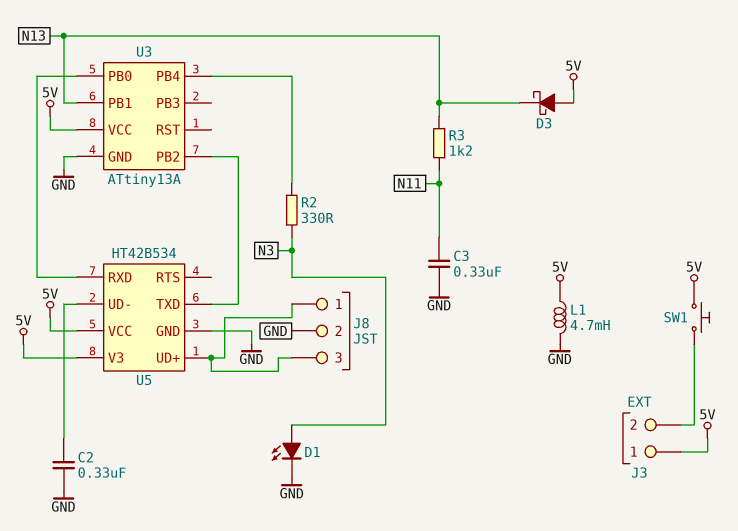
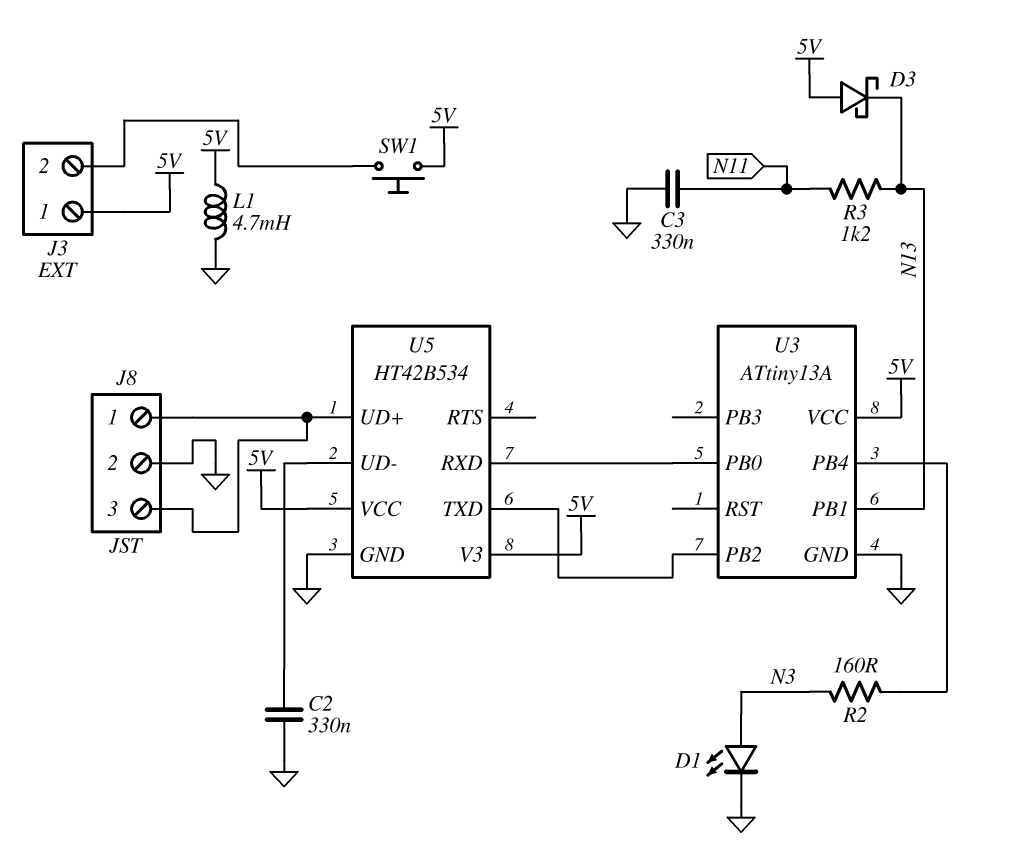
R2: 330 (N3, U3/PB4) -> 160 (N3, U3/PB4)

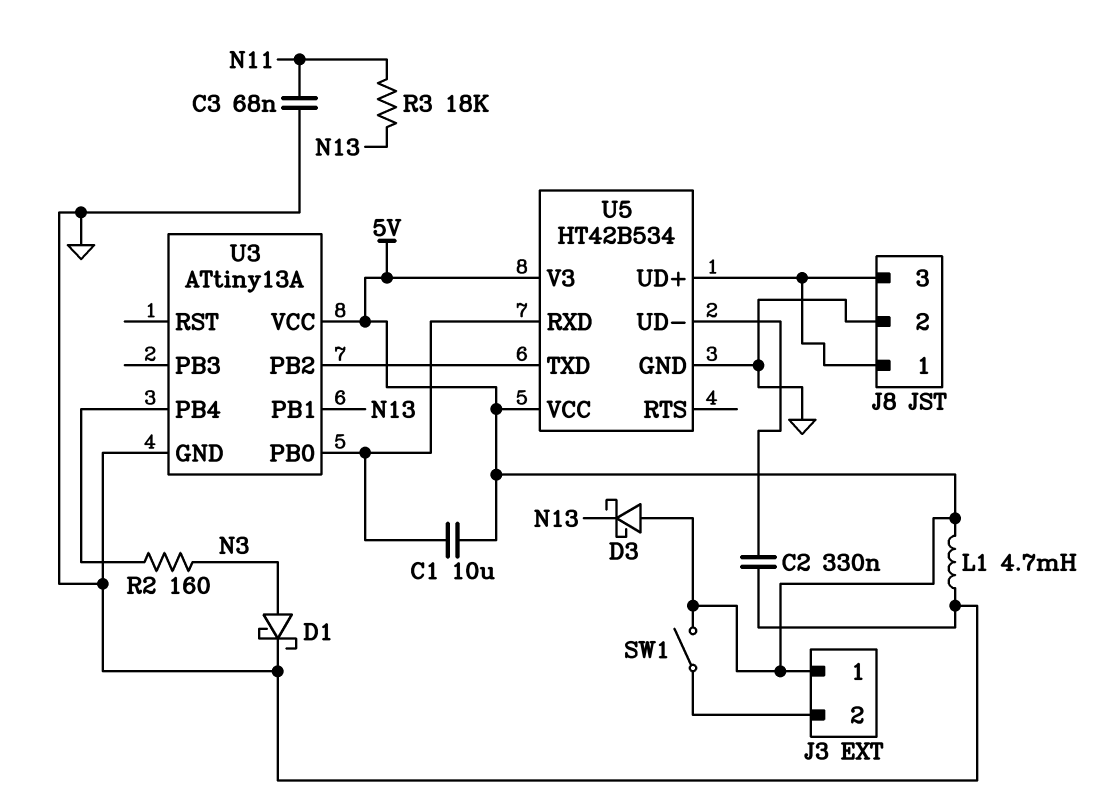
C1: none -> 10uF (5V, U3/PB0)
C3: 330nF (GND, N11) -> 68nF (GND, N11)
D1: LED (A N3, K GND) -> schottky (A N3, K GND)
R3: 1.2k (N11, N13) -> 18k (N11, N13)
SW1: button (5V, J3/2) -> switch (5V, J3/2)

